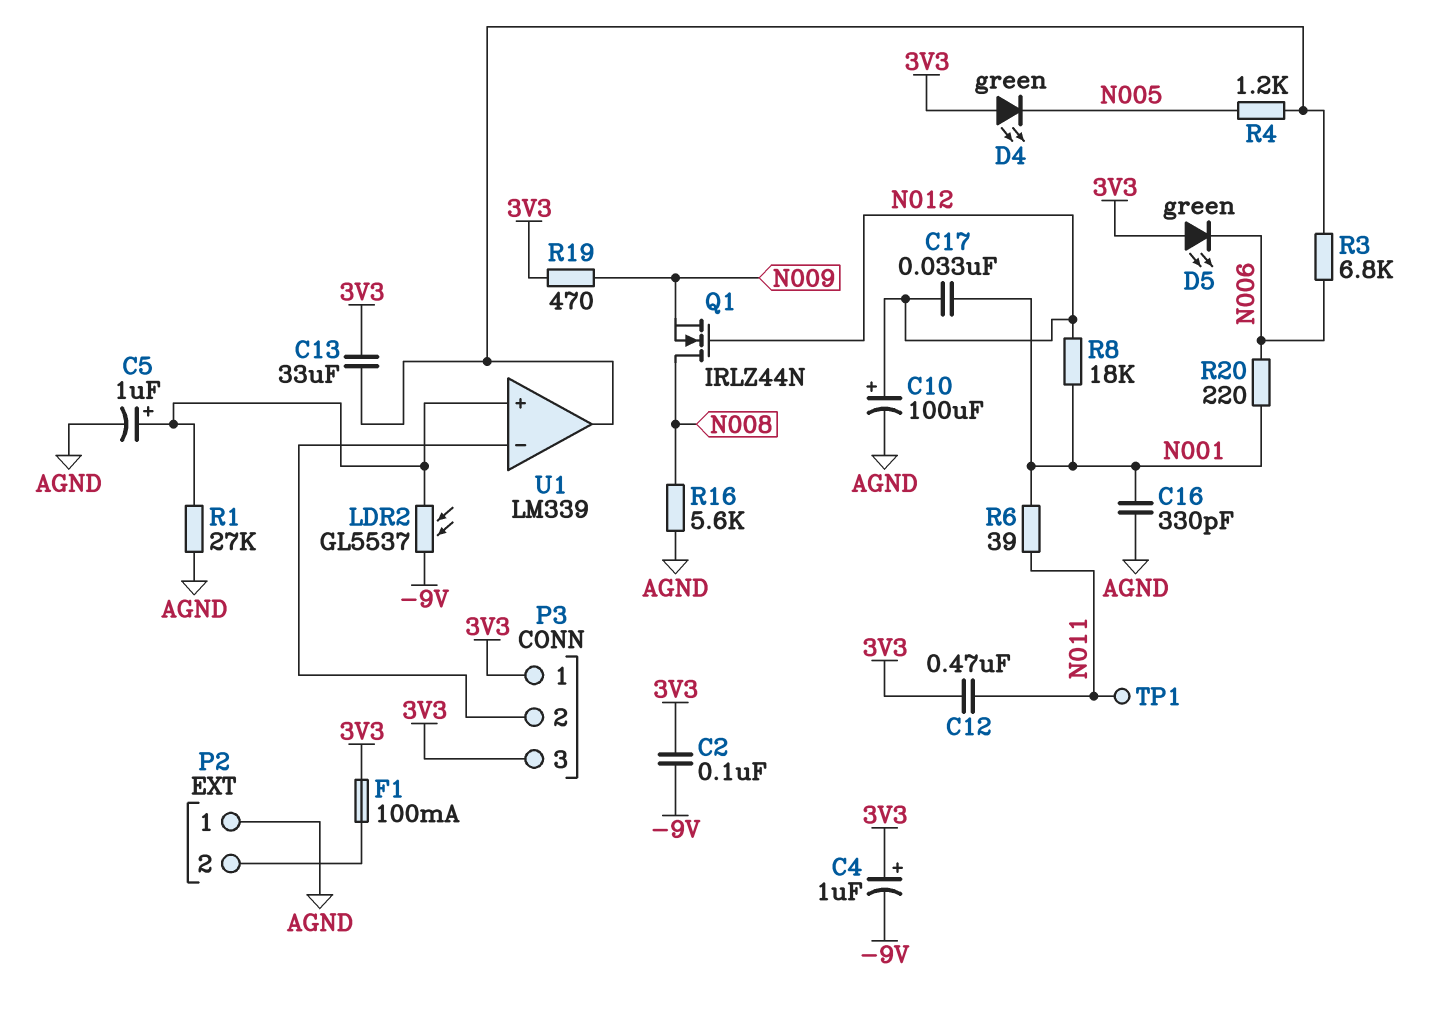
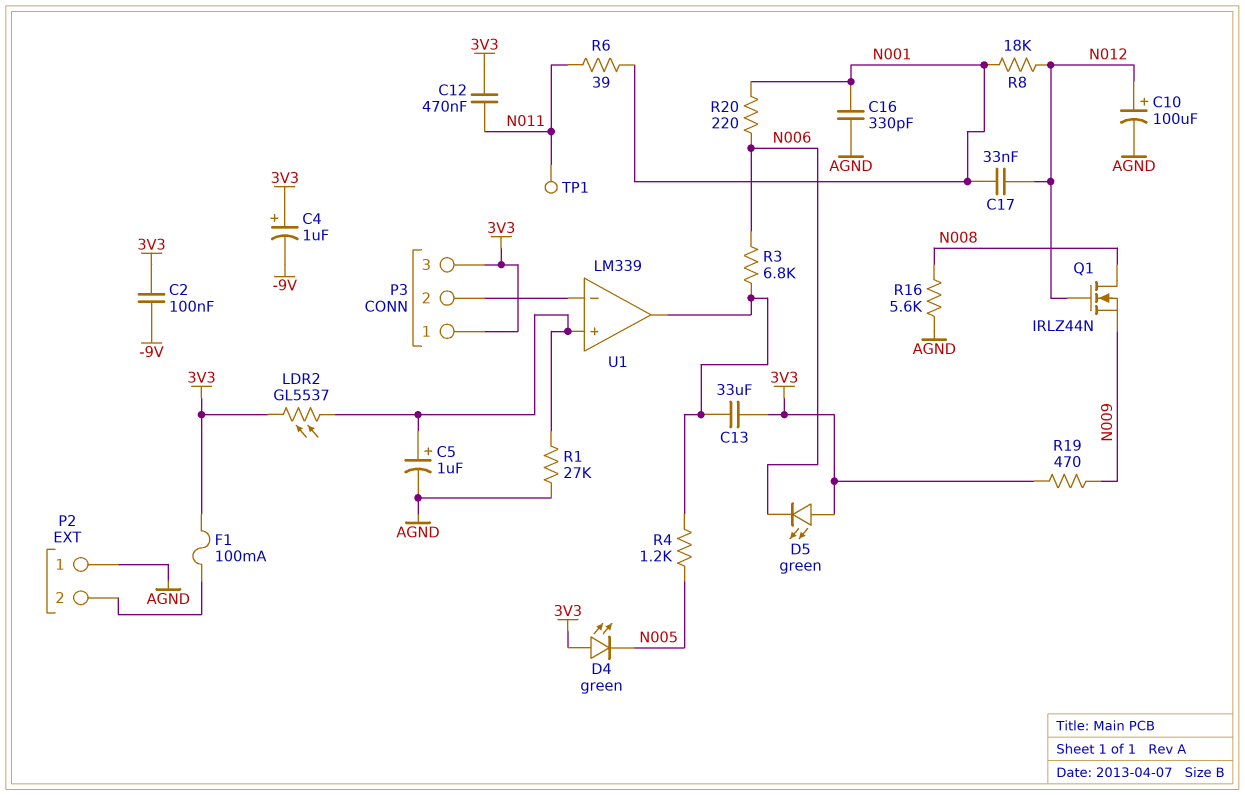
LDR2: GL5537 (-9V, U1/in+) -> GL5537 (3V3, U1/in+)

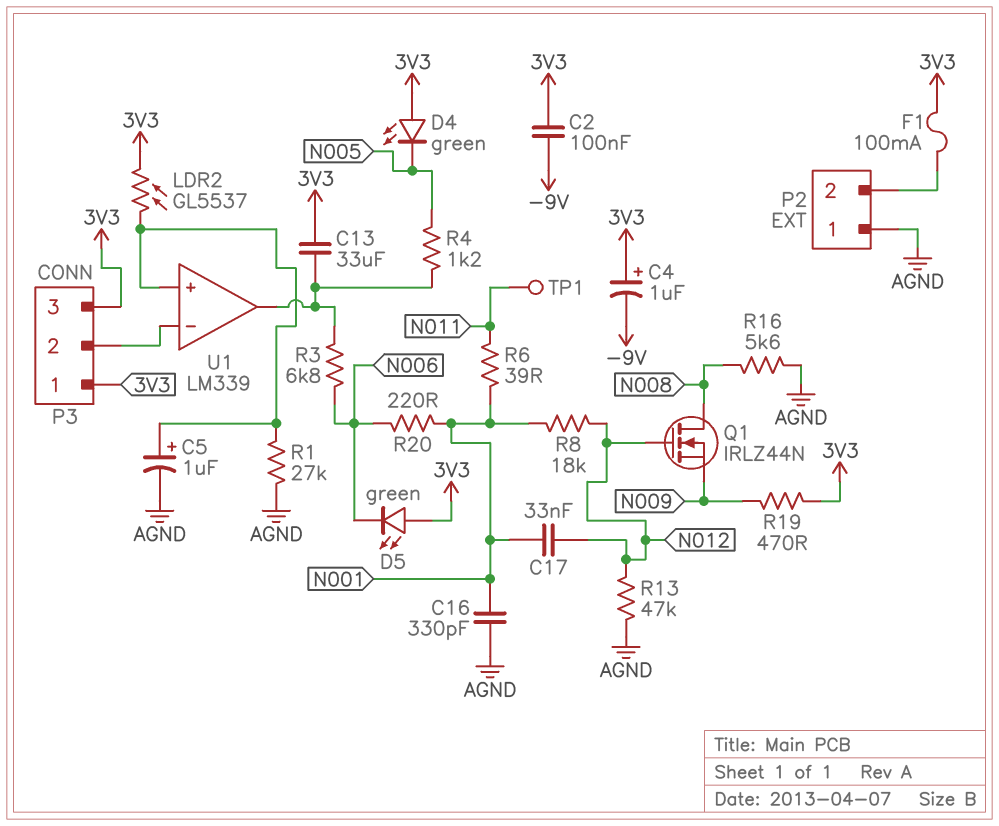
C10: 100uF (plus N012, minus AGND) -> none
C12: 470nF (3V3, N011) -> none
R13: none -> 47k (AGND, N012)

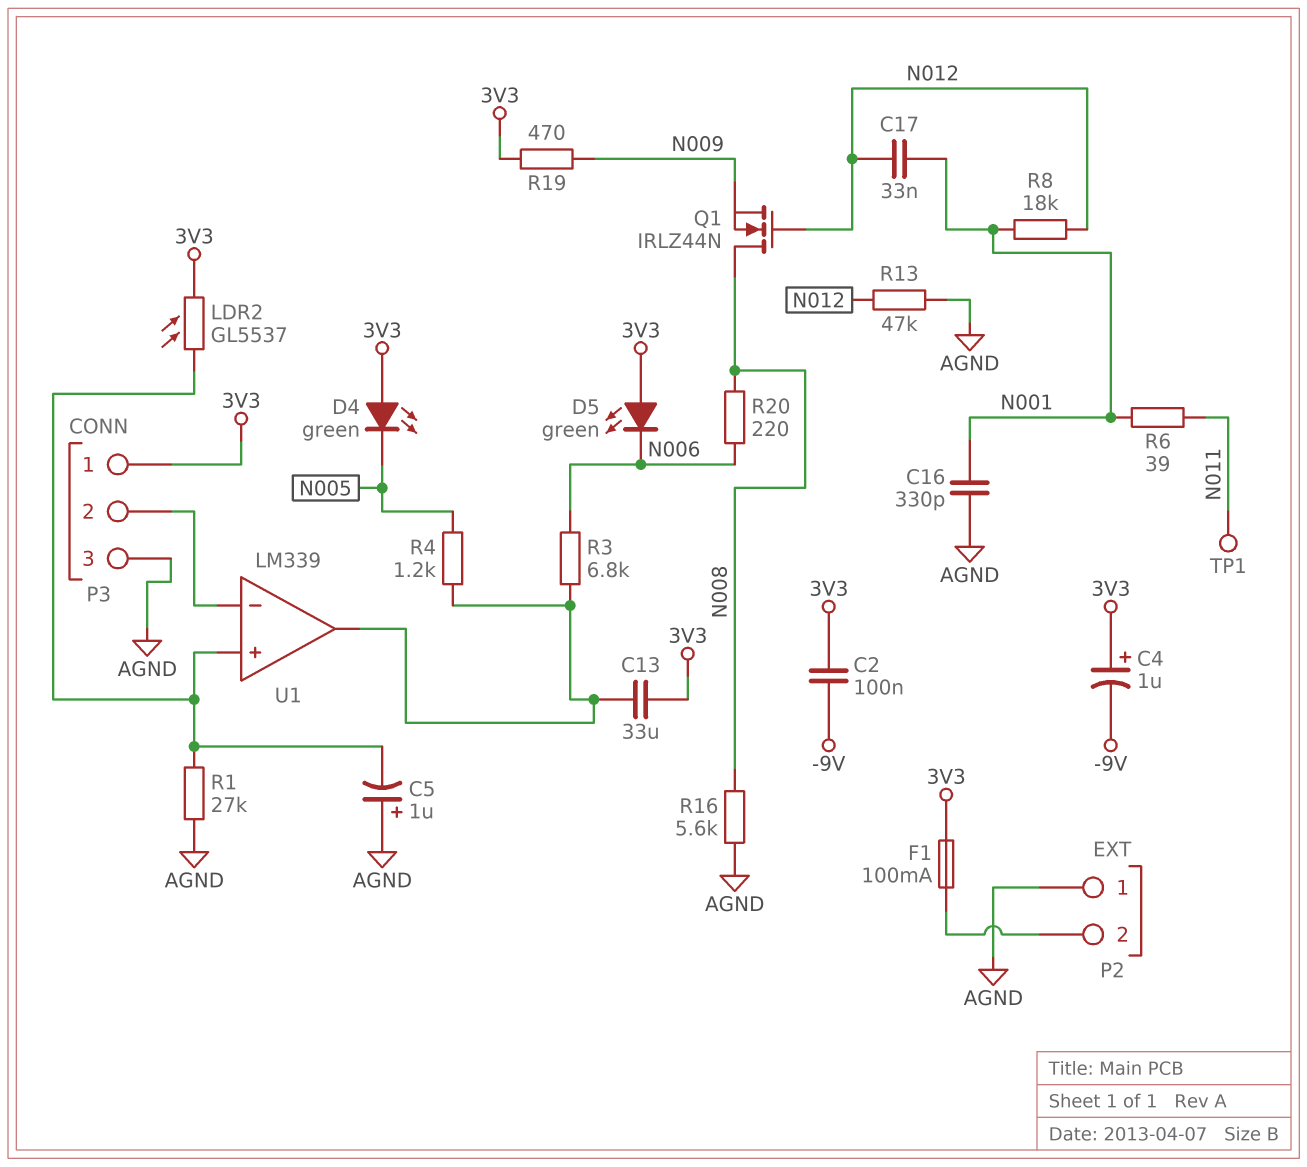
C5: 1uF (plus U1/in+, minus AGND) -> 1uF (plus AGND, minus U1/in+)
P3 pin 3: 3V3 -> AGND
R20: 220 (N001, N006) -> 220 (N006, N008)

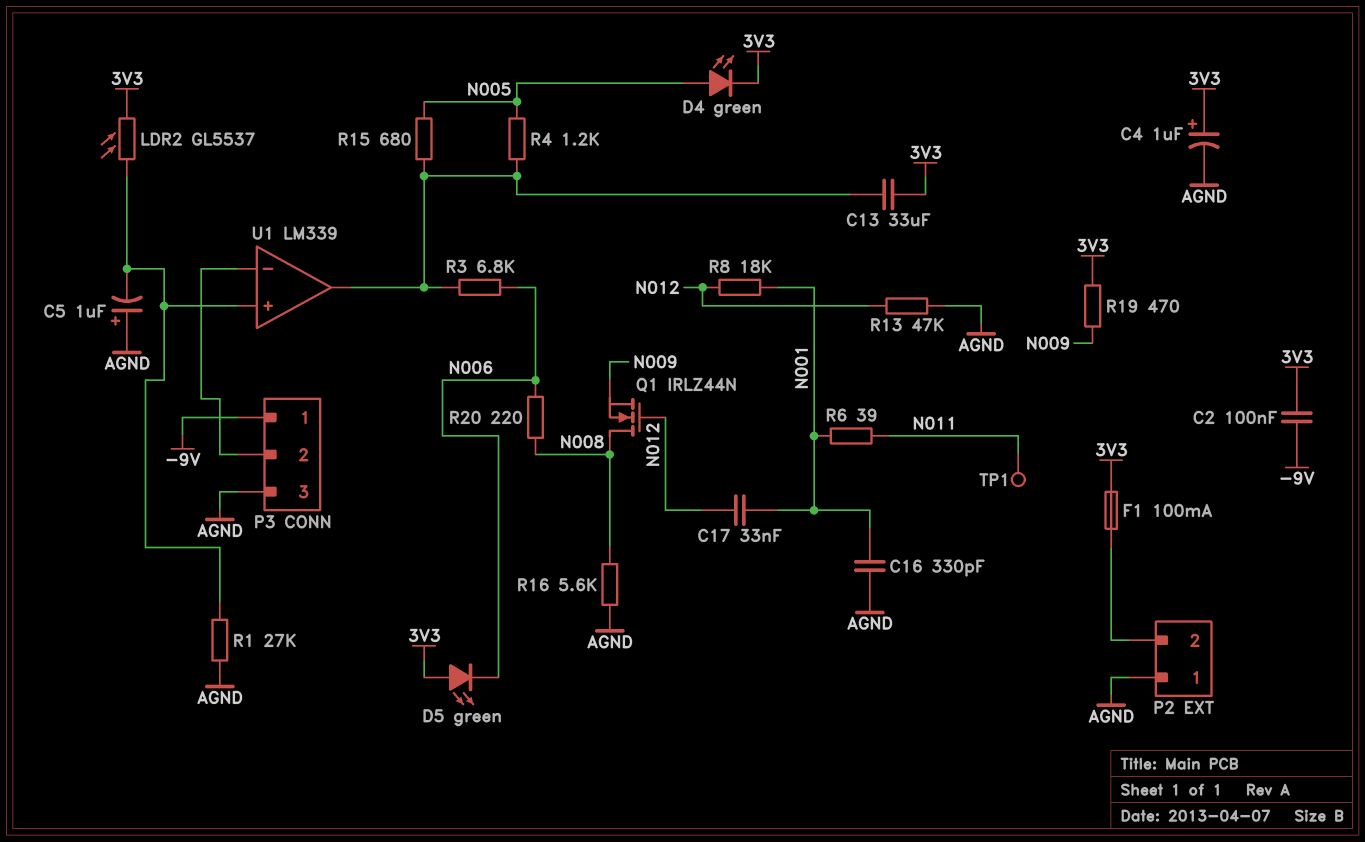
C4: 1uF (plus 3V3, minus -9V) -> 1uF (plus 3V3, minus AGND)
D4: LED green (A 3V3, K N005) -> LED green (A N005, K 3V3)
P3 pin 1: 3V3 -> -9V
R15: none -> 680 (N005, U1/out)

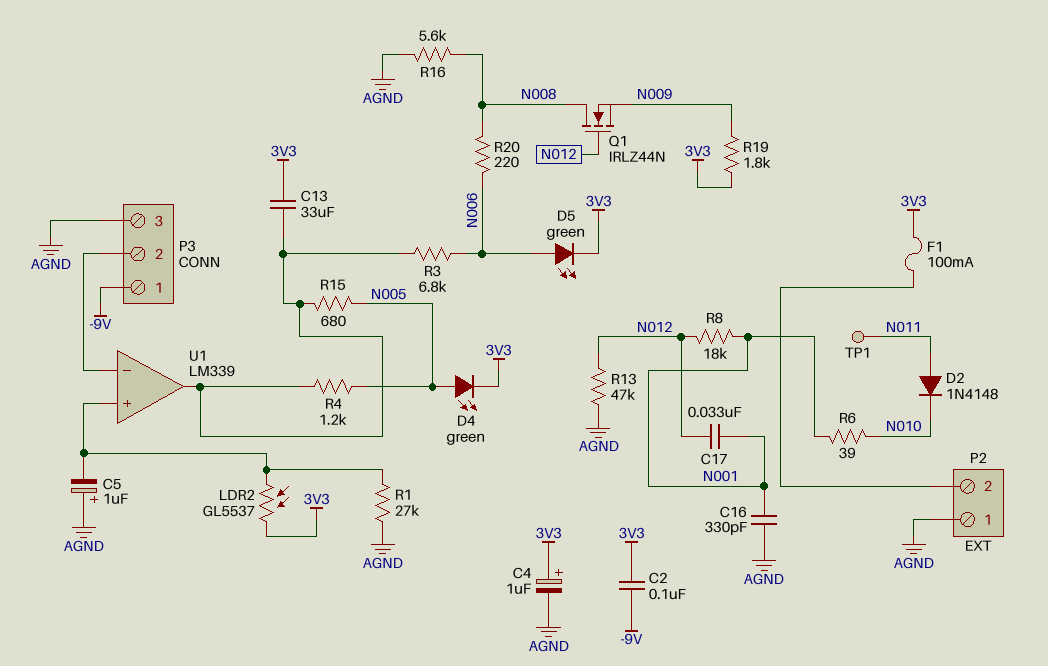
D2: none -> diode 1N4148 (A N011, K N010)
D5: LED green (A 3V3, K N006) -> LED green (A N006, K 3V3)
R6: 39 (N001, N011) -> 39 (N001, N010)
R19: 470 (3V3, N009) -> 1.8k (3V3, N009)

